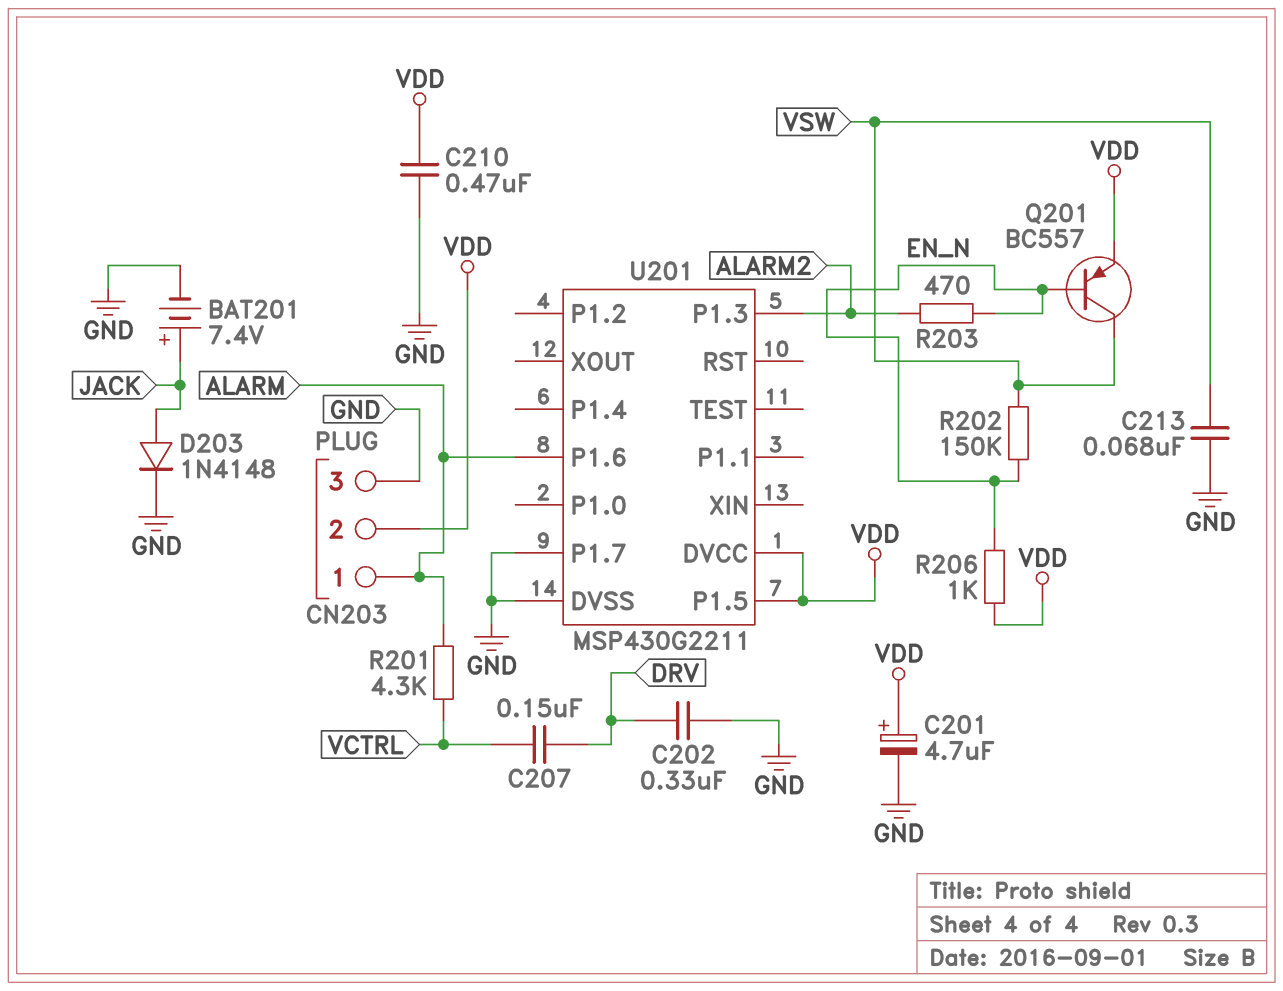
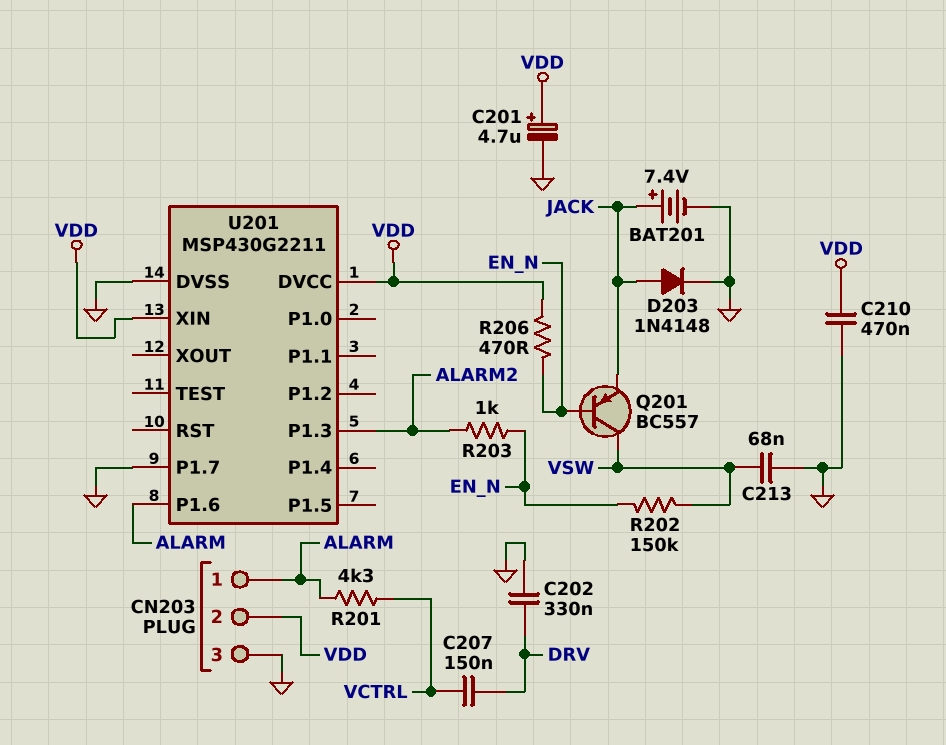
Q201: PNP BC557 (B EN_N, C VSW, E VDD) -> PNP BC557 (B EN_N, C VSW, E JACK)
R203: 470 (ALARM2, EN_N) -> 1k (ALARM2, EN_N)
R206: 1k (EN_N, VDD) -> 470 (EN_N, VDD)
U201 pin P1.5: VDD -> none
U201 pin XIN: none -> VDD

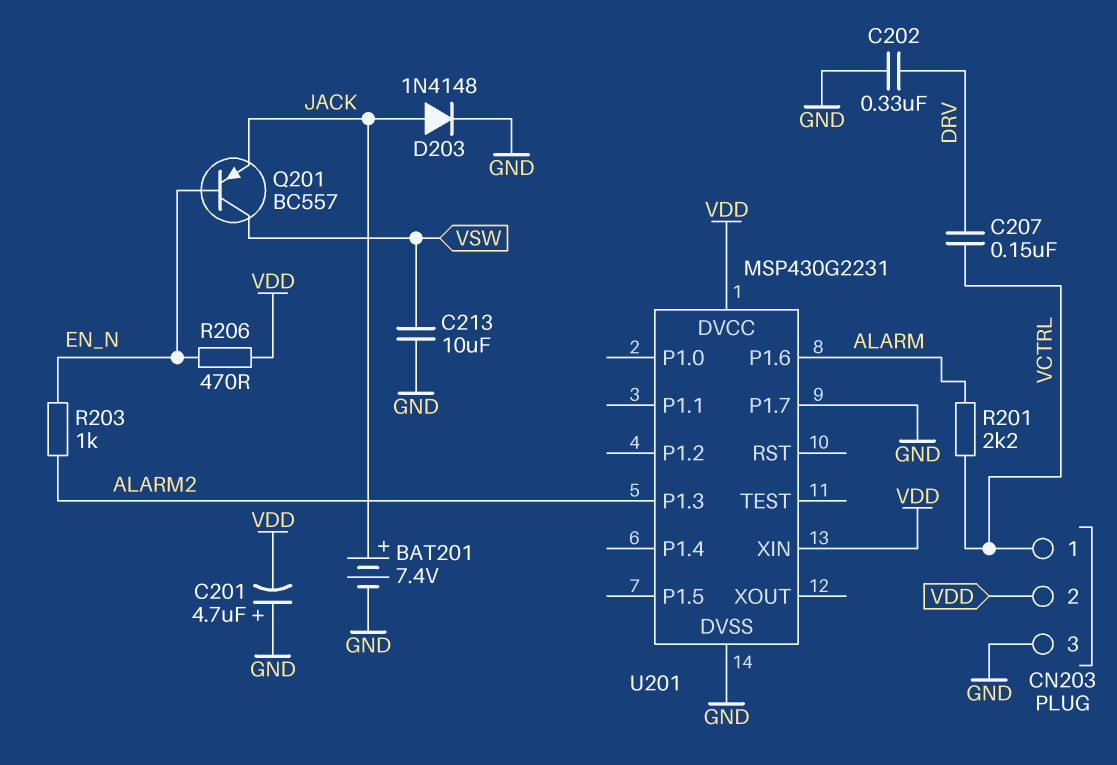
C201: 4.7uF (plus VDD, minus GND) -> 4.7uF (plus GND, minus VDD)
C210: 470nF (GND, VDD) -> none
C213: 68nF (GND, VSW) -> 10uF (GND, VSW)
CN203 pin 1: ALARM -> VCTRL
R201: 4.3k (ALARM, VCTRL) -> 2.2k (ALARM, VCTRL)
R202: 150k (EN_N, VSW) -> none
U201: MSP430G2211 -> MSP430G2231

